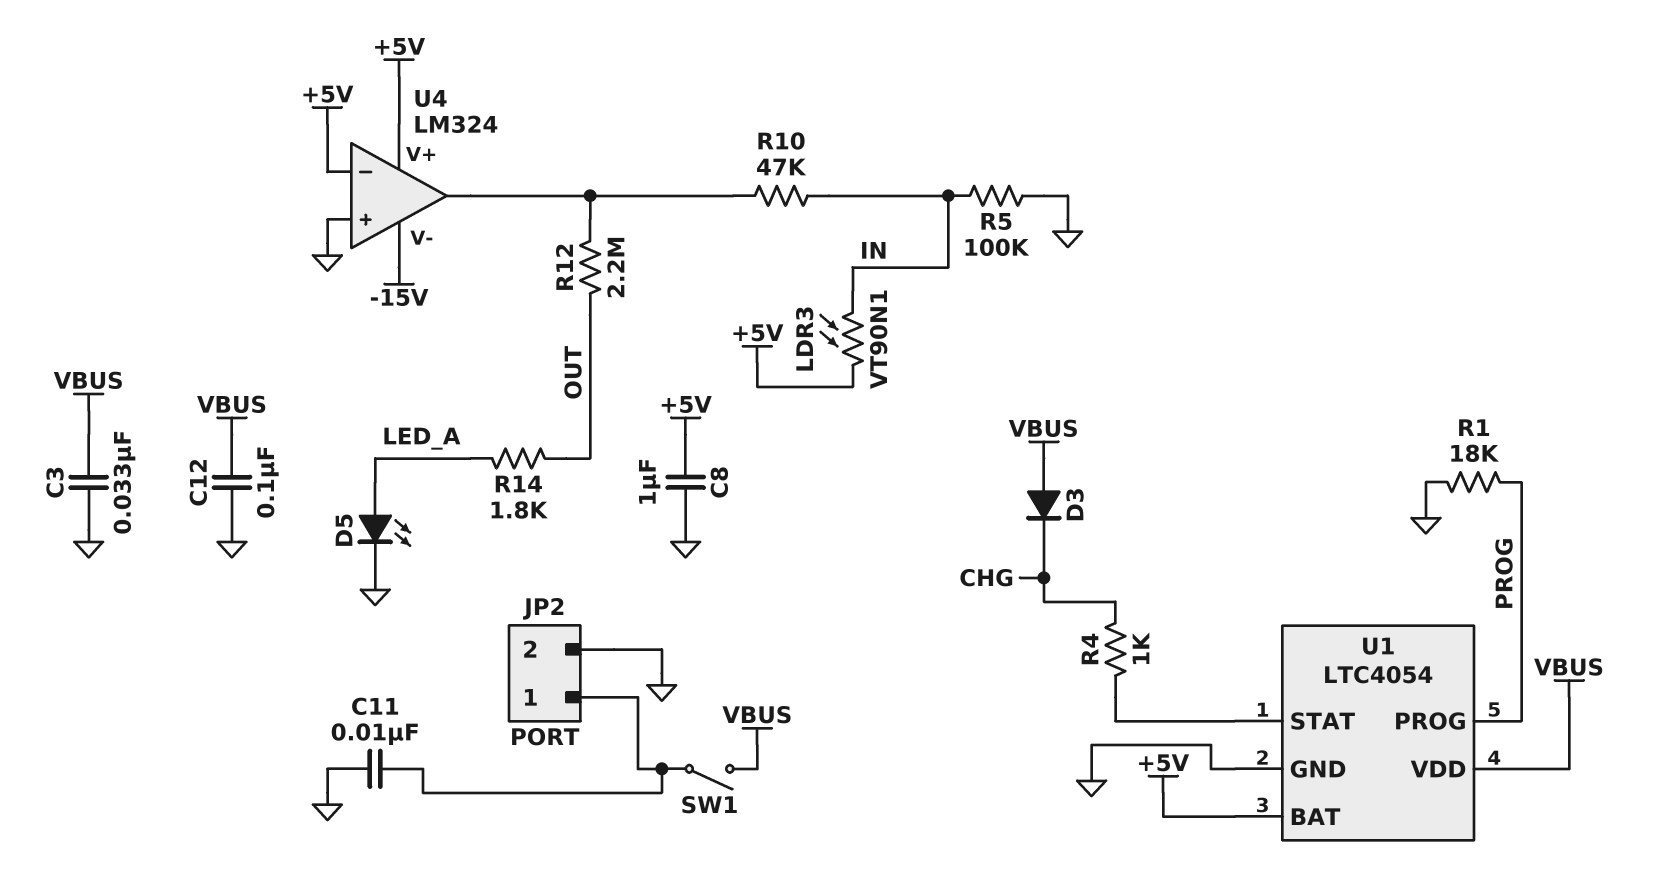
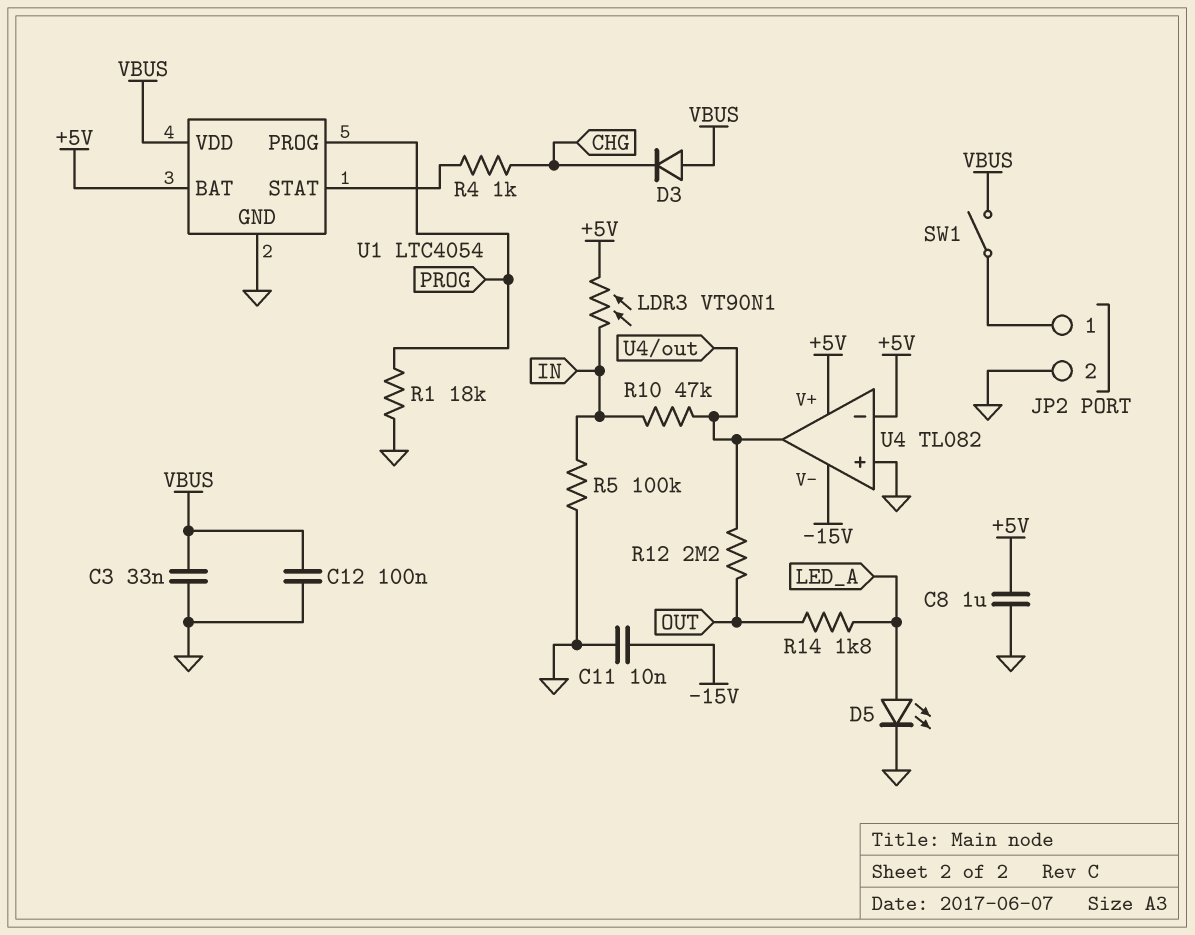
C11: 10nF (GND, JP2/1) -> 10nF (-15V, GND)
U4: LM324 -> TL082

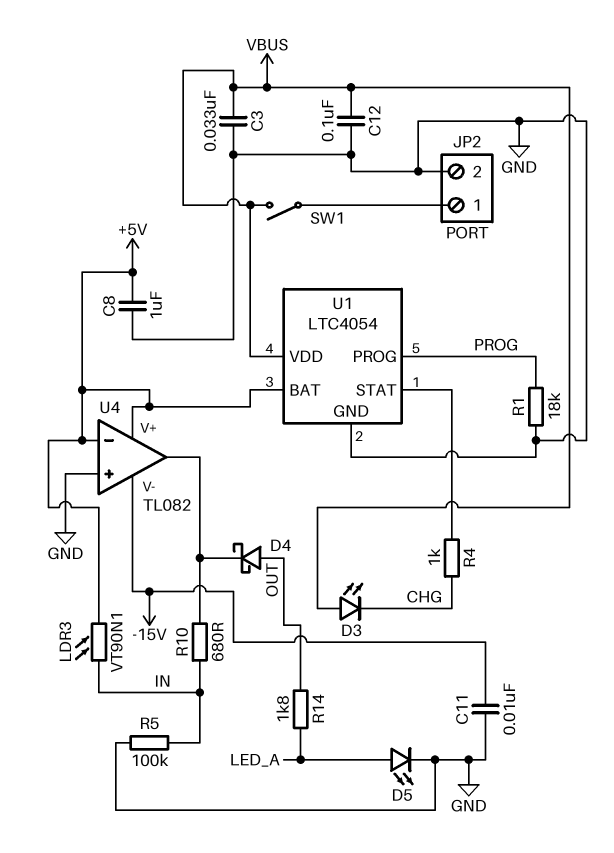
D3: diode (A VBUS, K CHG) -> LED (A VBUS, K CHG)
D4: none -> schottky (A OUT, K U4/out)
R10: 47k (IN, U4/out) -> 680 (IN, U4/out)
R12: 2.2M (OUT, U4/out) -> none

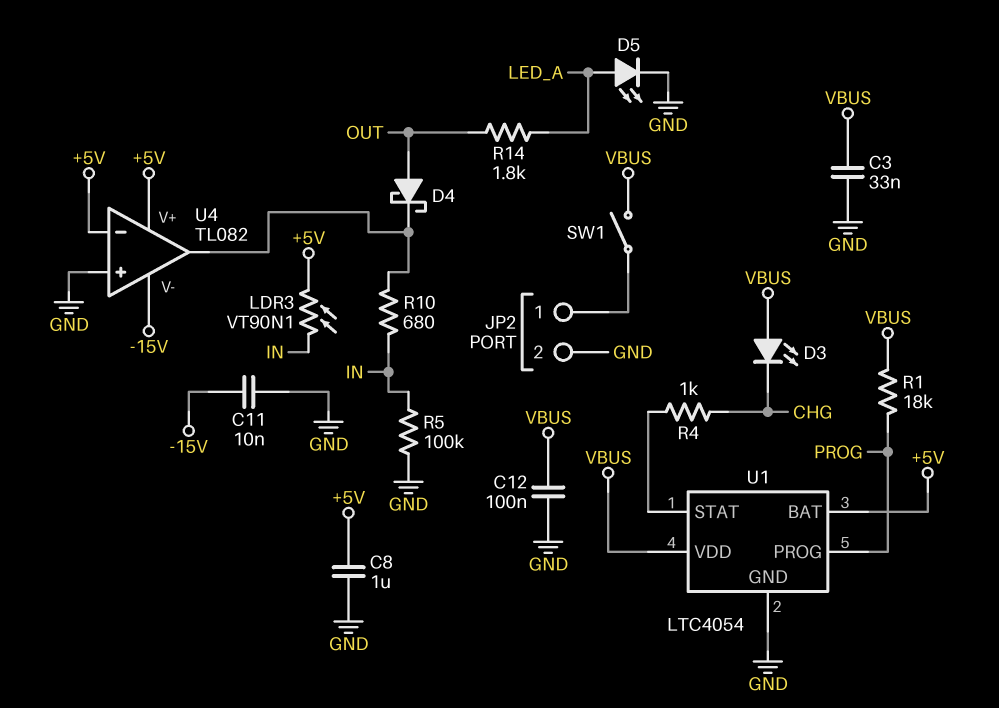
R1: 18k (GND, PROG) -> 18k (PROG, VBUS)

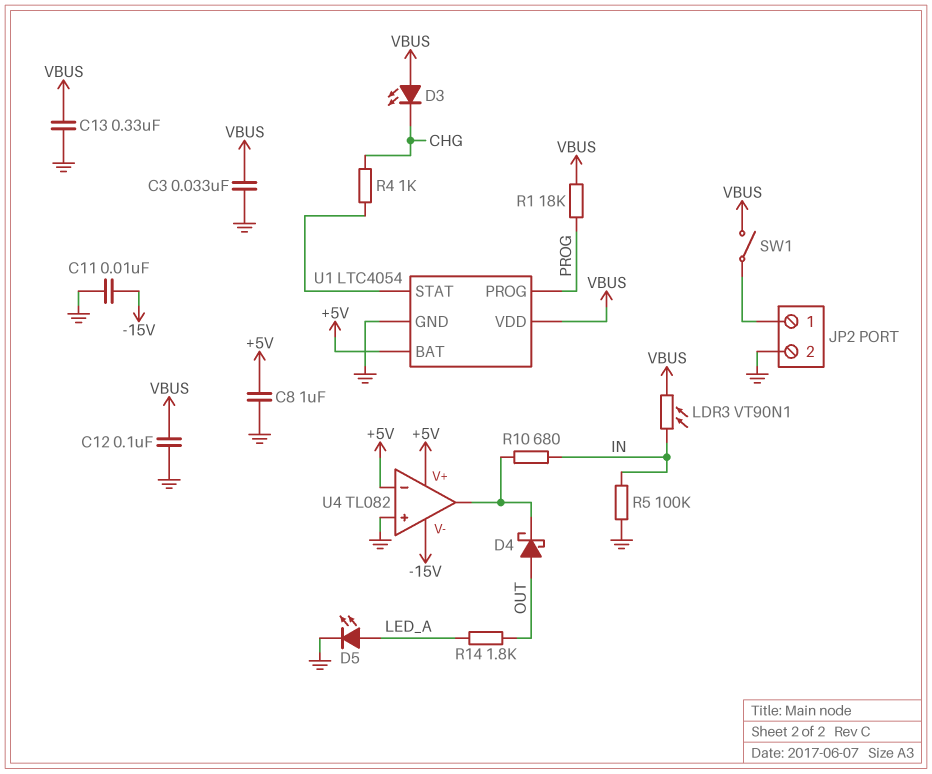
C13: none -> 330nF (GND, VBUS)
LDR3: VT90N1 (+5V, IN) -> VT90N1 (IN, VBUS)

